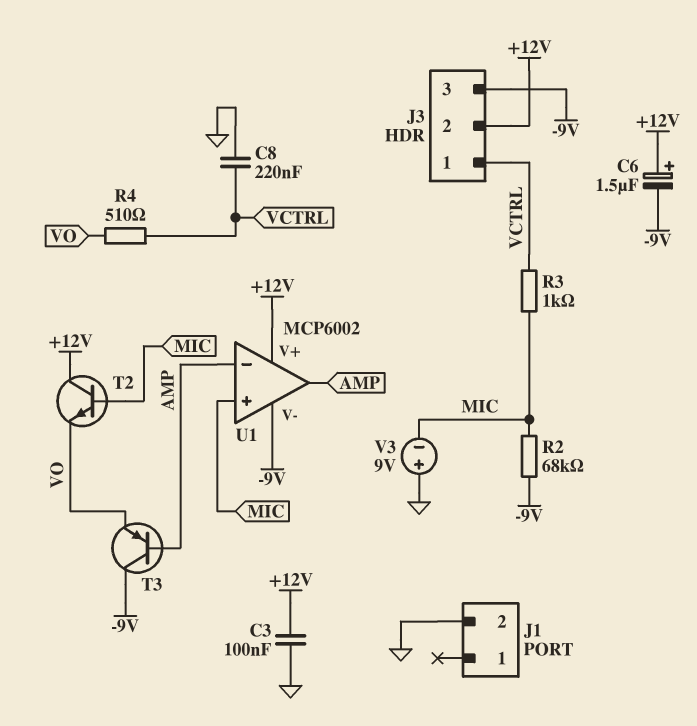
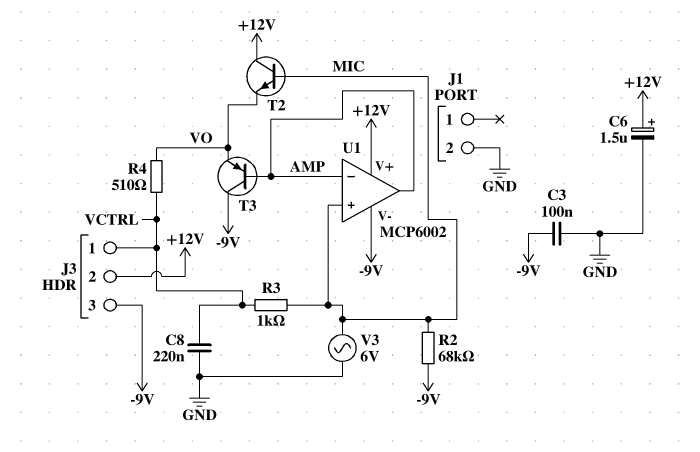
C3: 100nF (+12V, GND) -> 100nF (-9V, GND)
C6: 1.5uF (plus +12V, minus -9V) -> 1.5uF (plus +12V, minus GND)
V3: 9V (plus GND, minus MIC) -> AC 6V (GND, MIC)

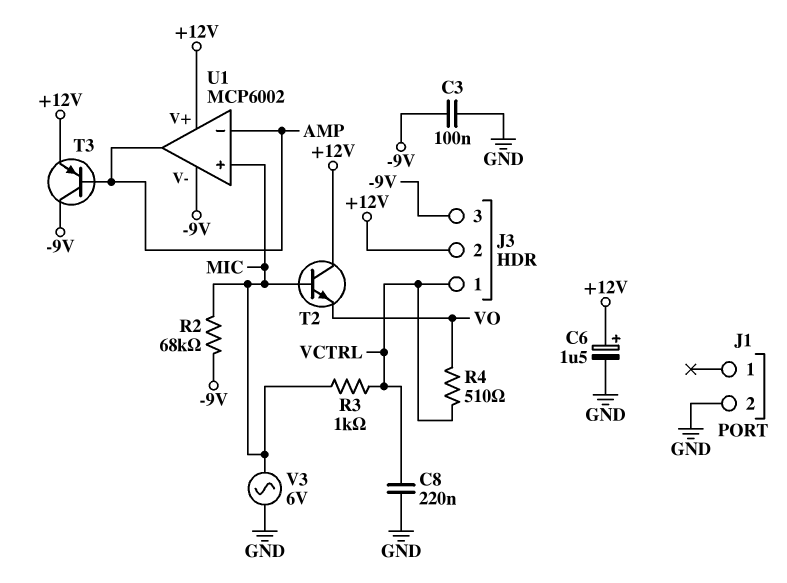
T3: PNP (B AMP, C -9V, E VO) -> PNP (B AMP, C -9V, E +12V)

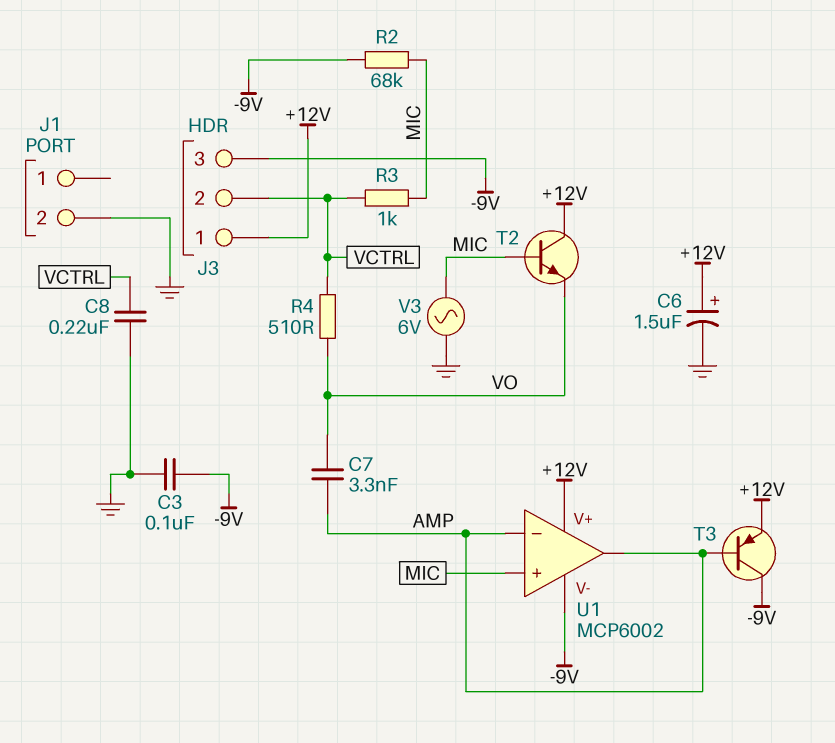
C7: none -> 3.3nF (AMP, VO)
J3 pin 1: VCTRL -> +12V
J3 pin 2: +12V -> VCTRL

